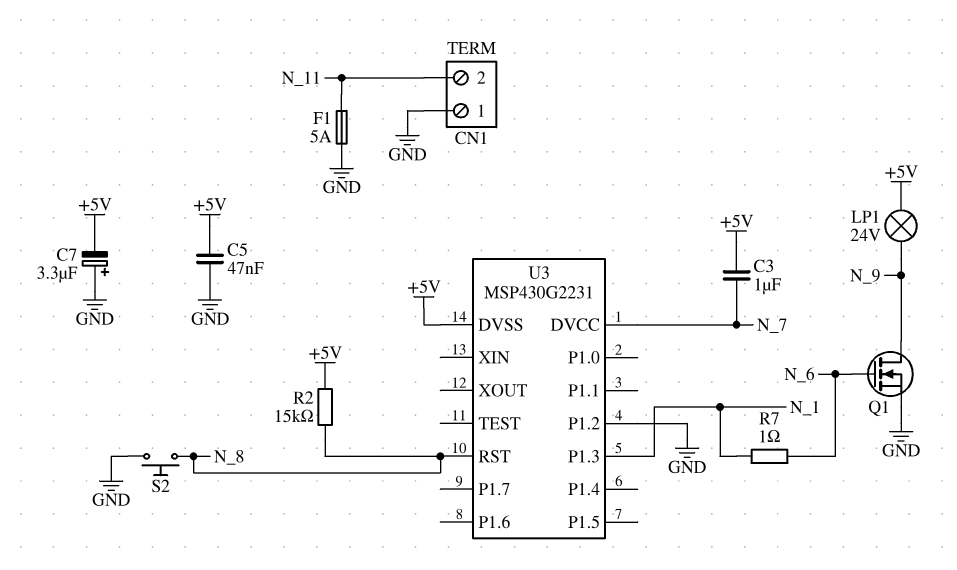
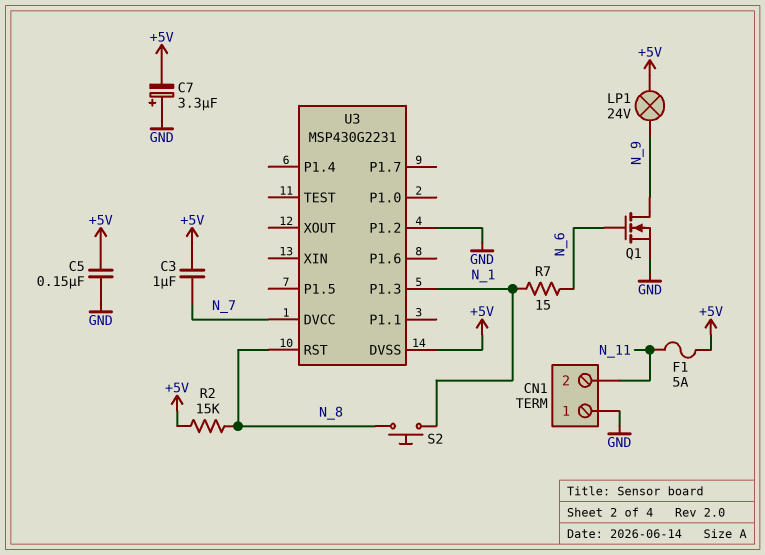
C5: 47nF (+5V, GND) -> 150nF (+5V, GND)
F1: 5A (GND, N_11) -> 5A (+5V, N_11)
R7: 1 (N_1, N_6) -> 15 (N_1, N_6)
S2: button (GND, N_8) -> button (N_1, N_8)

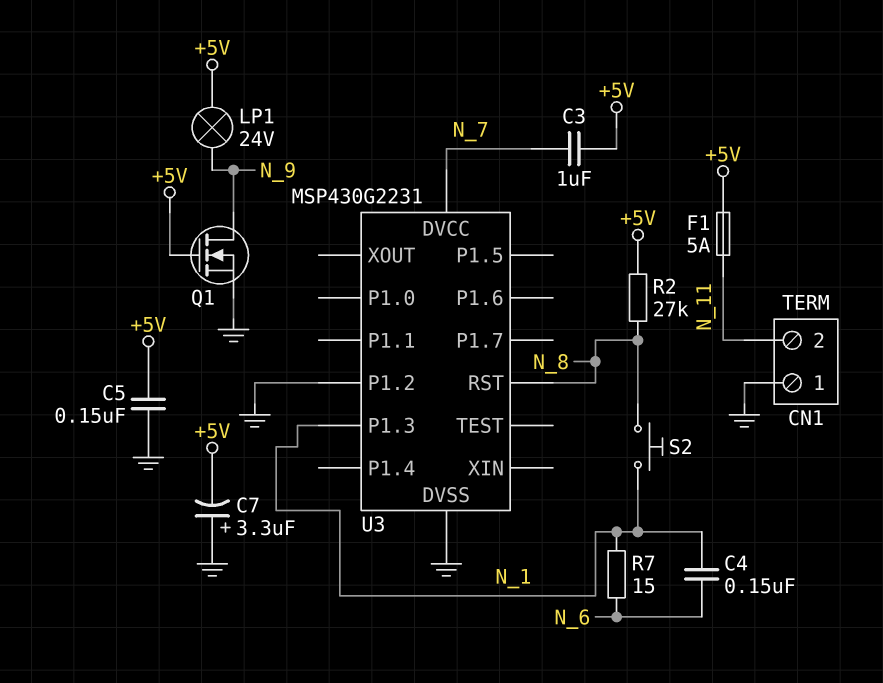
C4: none -> 150nF (N_1, N_6)
Q1: NMOS (G N_6, D N_9, S GND) -> NMOS (G +5V, D N_9, S GND)
R2: 15k (+5V, N_8) -> 27k (+5V, N_8)
U3 pin DVSS: +5V -> GND

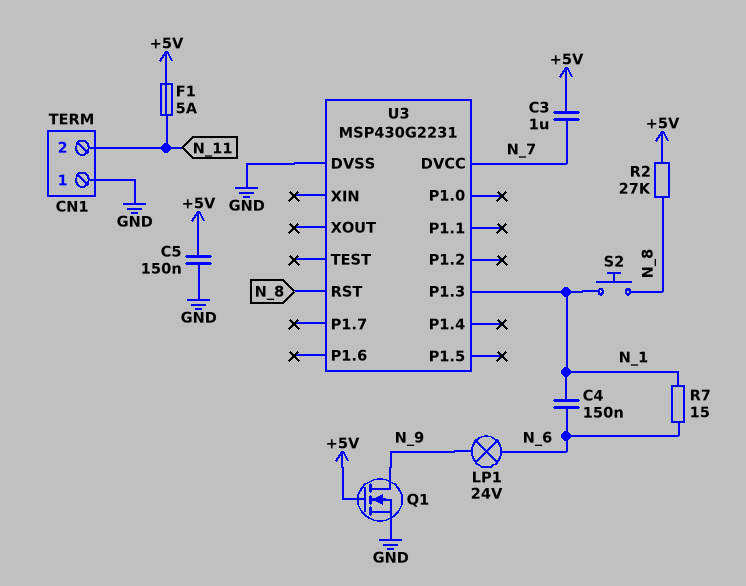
C7: 3.3uF (plus GND, minus +5V) -> none
LP1: lamp 24V (+5V, N_9) -> lamp 24V (N_6, N_9)
U3 pin P1.2: GND -> none

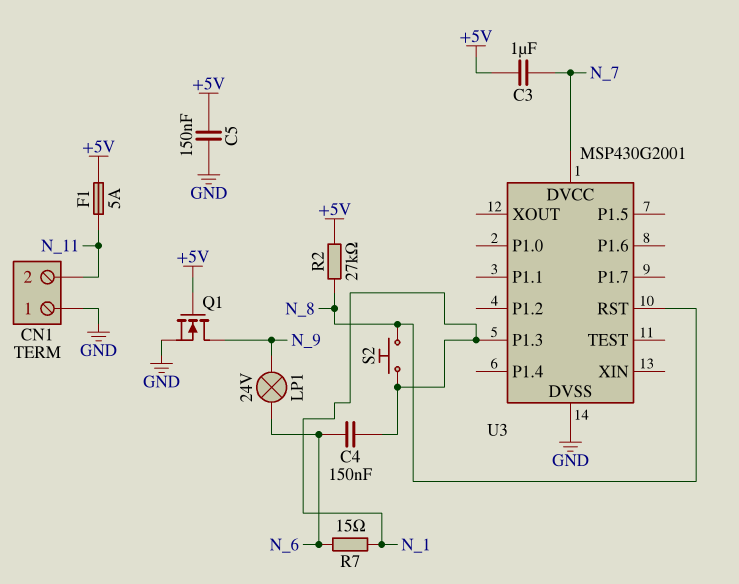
U3: MSP430G2231 -> MSP430G2001

